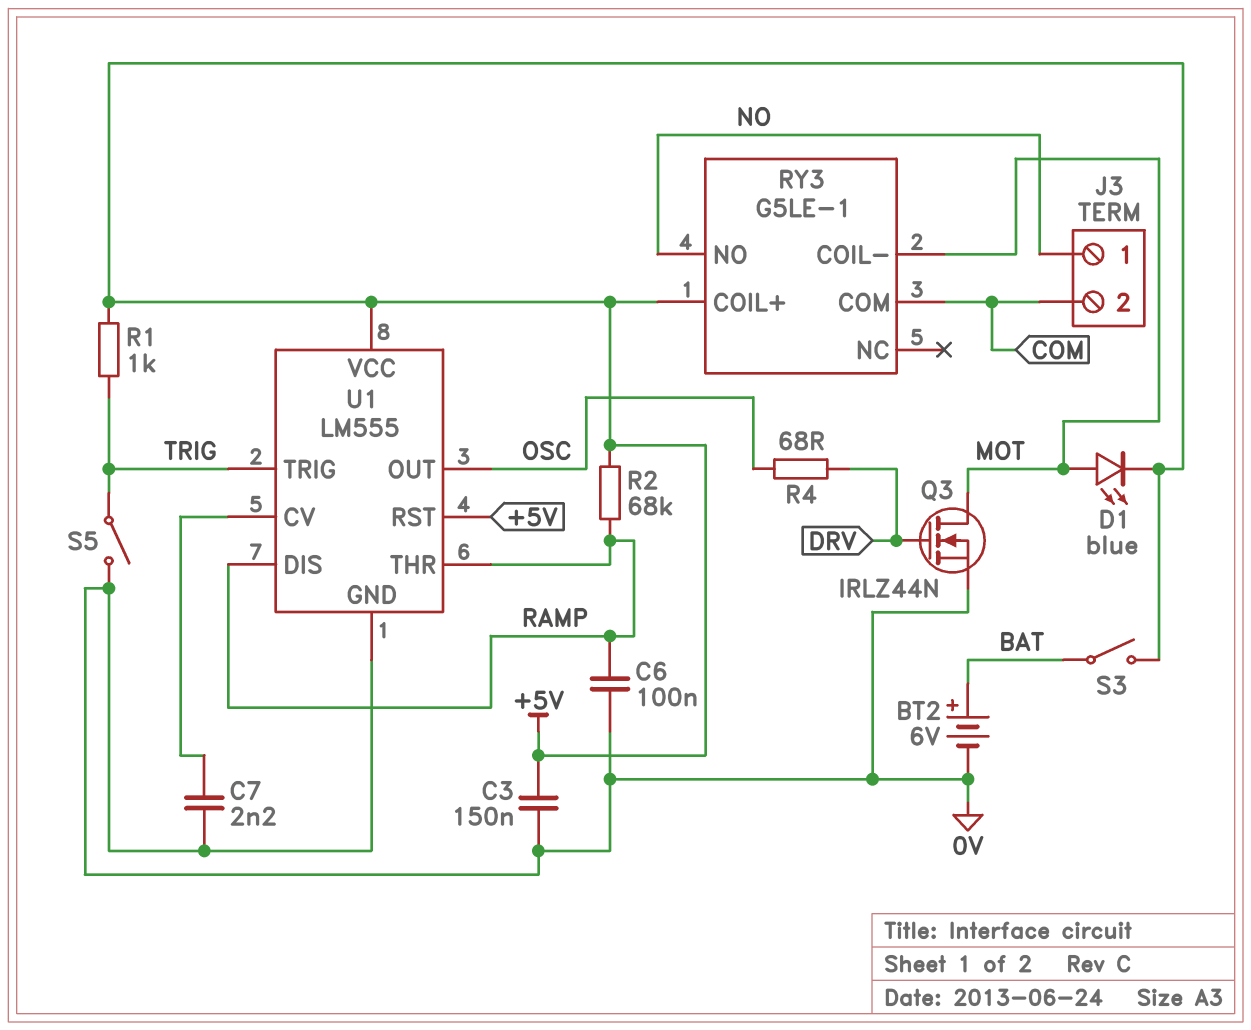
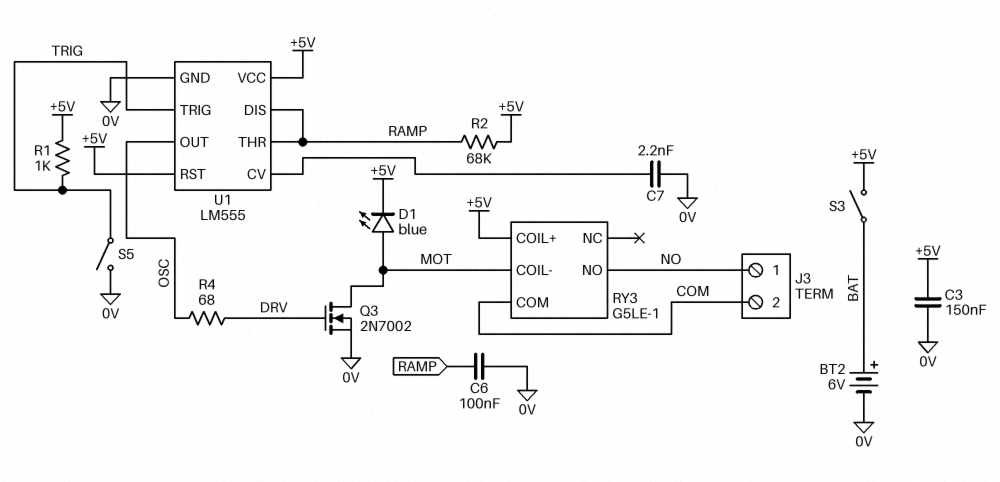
Q3: NMOS IRLZ44N (G DRV, D MOT, S 0V) -> NMOS 2N7002 (G DRV, D MOT, S 0V)

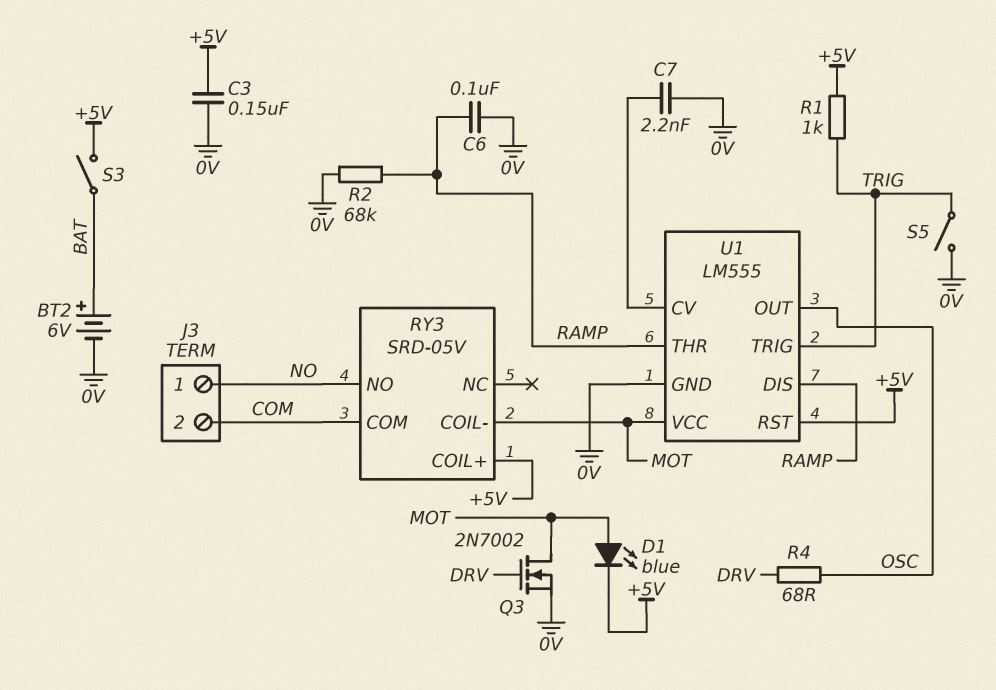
R2: 68k (+5V, RAMP) -> 68k (0V, RAMP)
RY3: G5LE-1 -> SRD-05V
U1 pin VCC: +5V -> MOT

